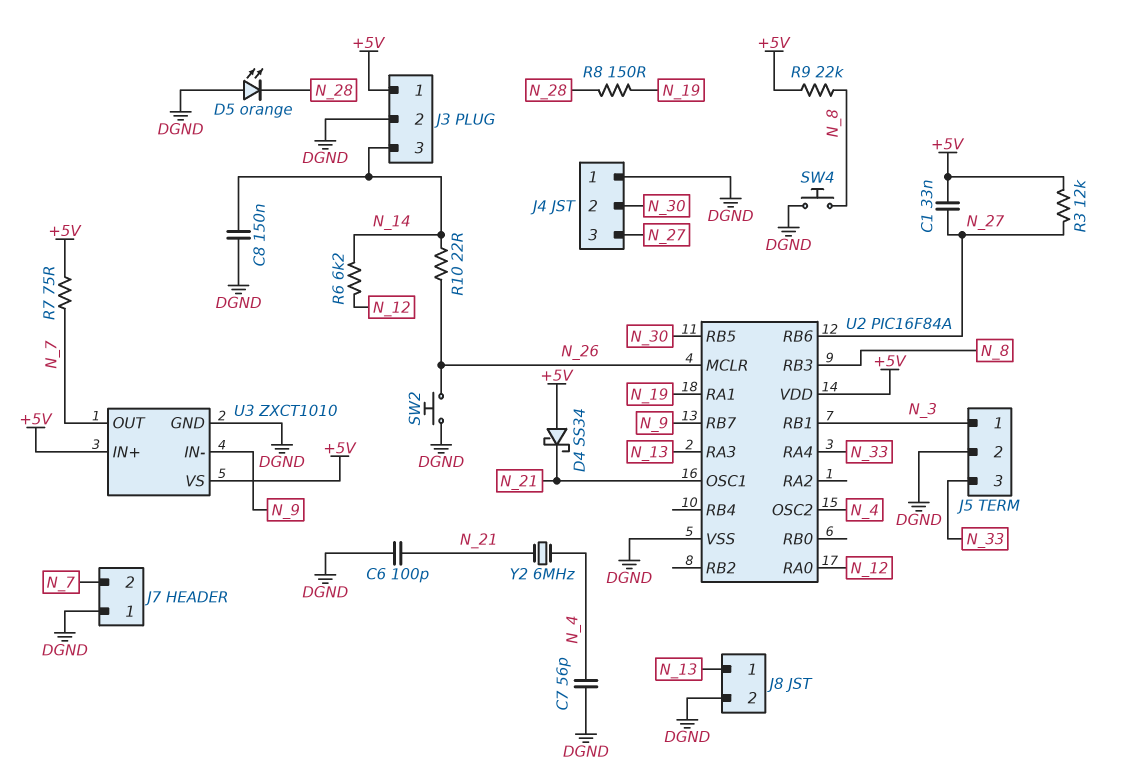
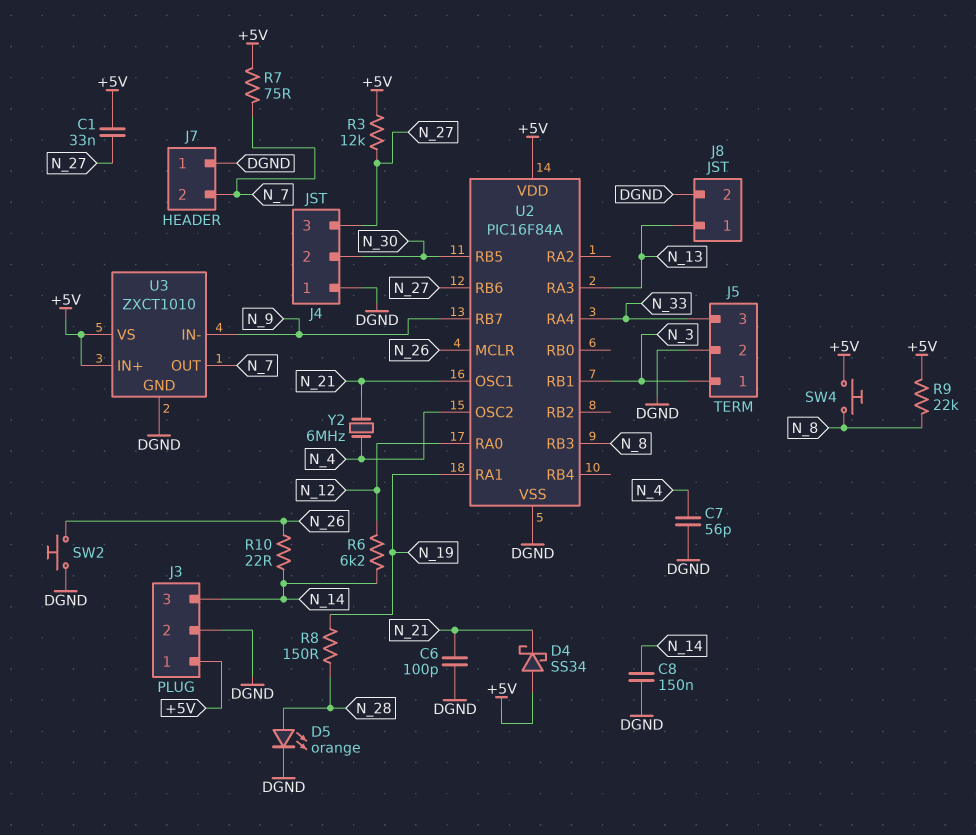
D5: LED orange (A DGND, K N_28) -> LED orange (A N_28, K DGND)
SW4: button (DGND, N_8) -> button (+5V, N_8)

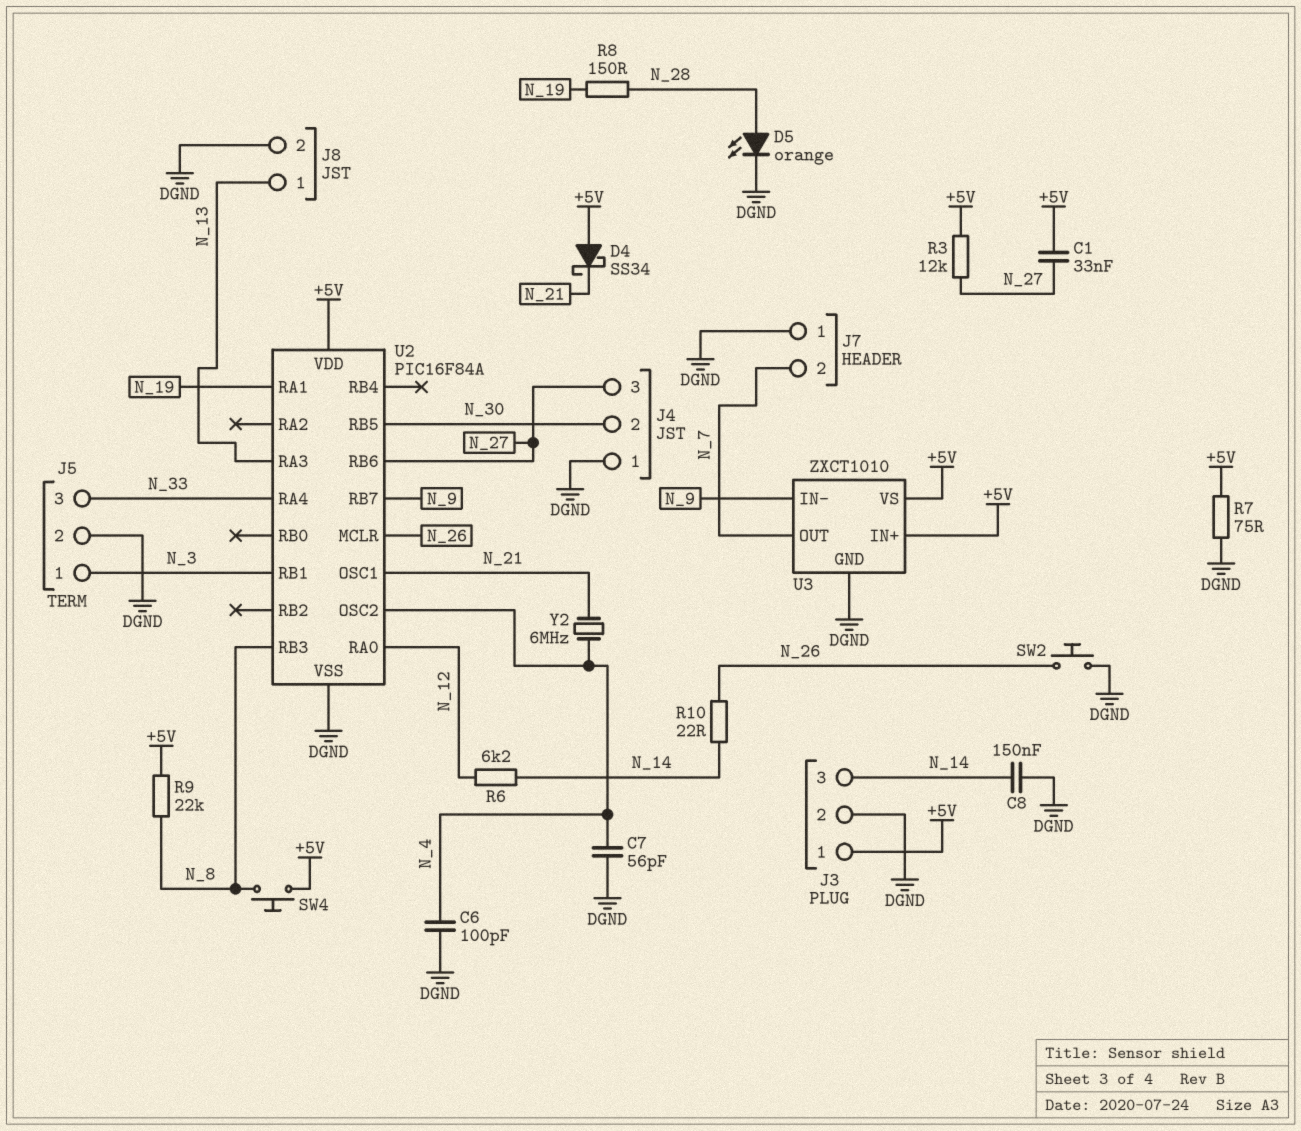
C6: 100pF (DGND, N_21) -> 100pF (DGND, N_4)
R7: 75 (+5V, N_7) -> 75 (+5V, DGND)

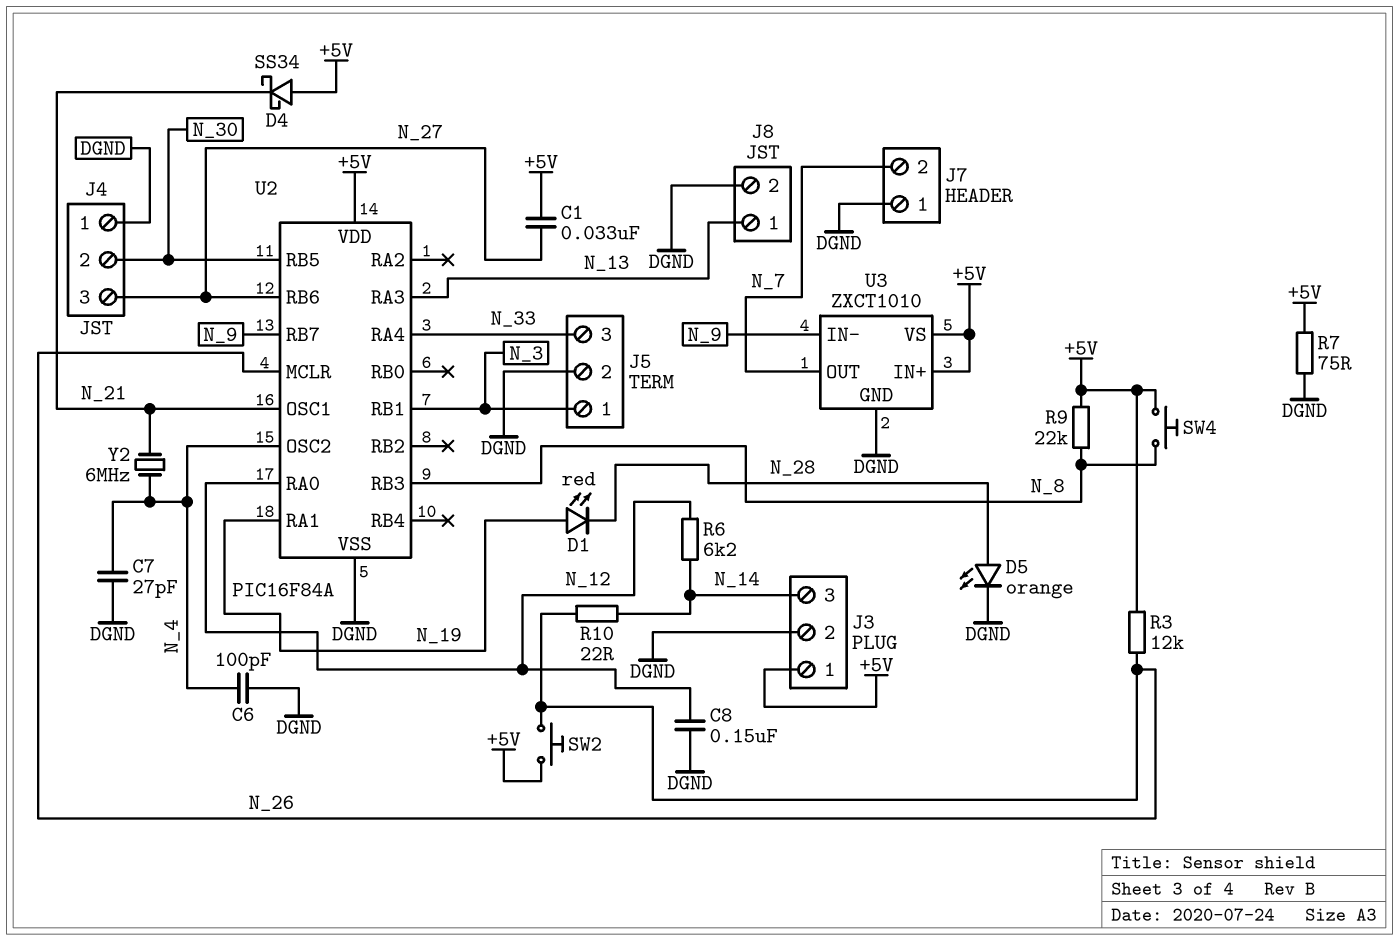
C7: 56pF (DGND, N_4) -> 27pF (DGND, N_4)
C8: 150nF (DGND, N_14) -> 150nF (DGND, N_12)
D1: none -> LED red (A N_19, K N_28)
R3: 12k (+5V, N_27) -> 12k (+5V, N_26)
R8: 150 (N_19, N_28) -> none
SW2: button (DGND, N_26) -> button (+5V, N_26)

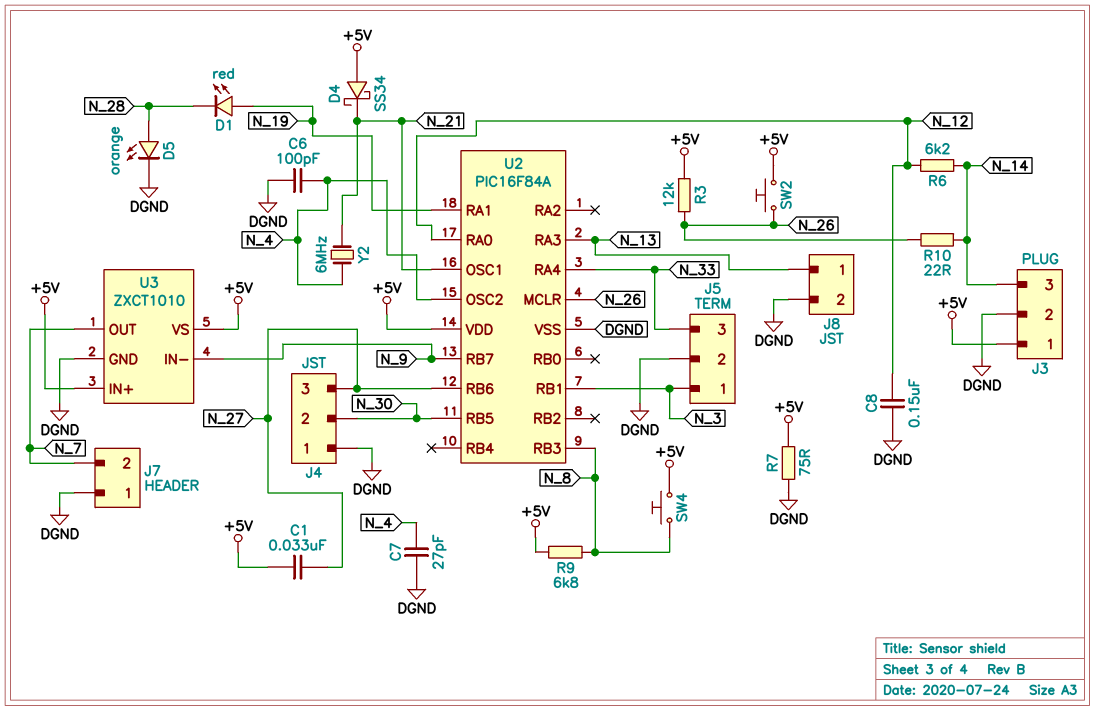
R9: 22k (+5V, N_8) -> 6.8k (+5V, N_8)

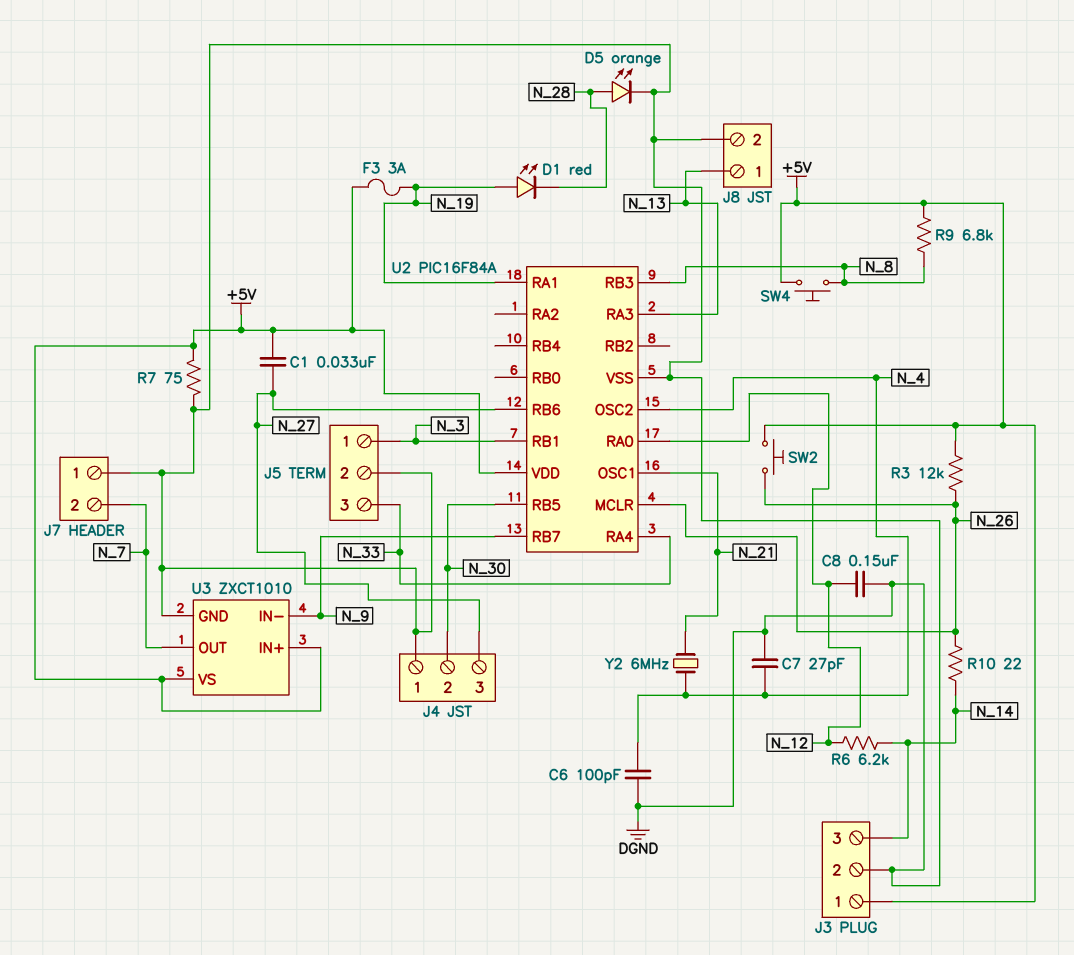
D4: schottky SS34 (A +5V, K N_21) -> none
F3: none -> 3A (+5V, N_19)

